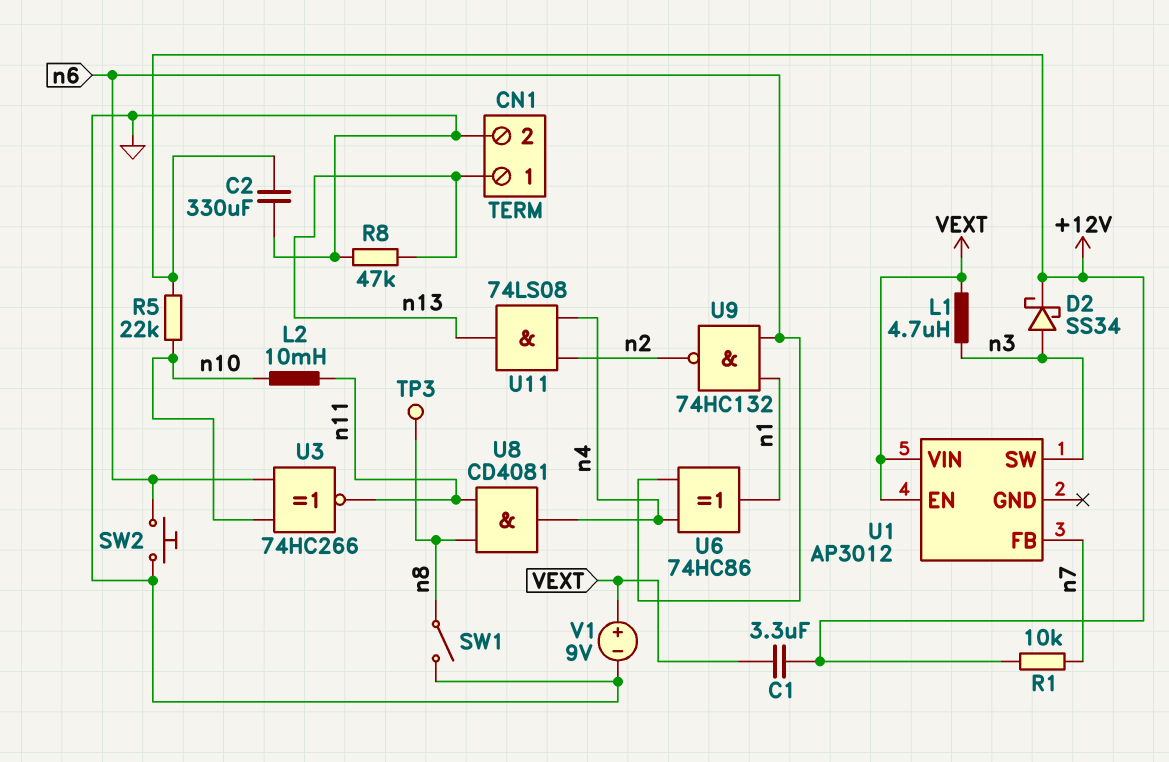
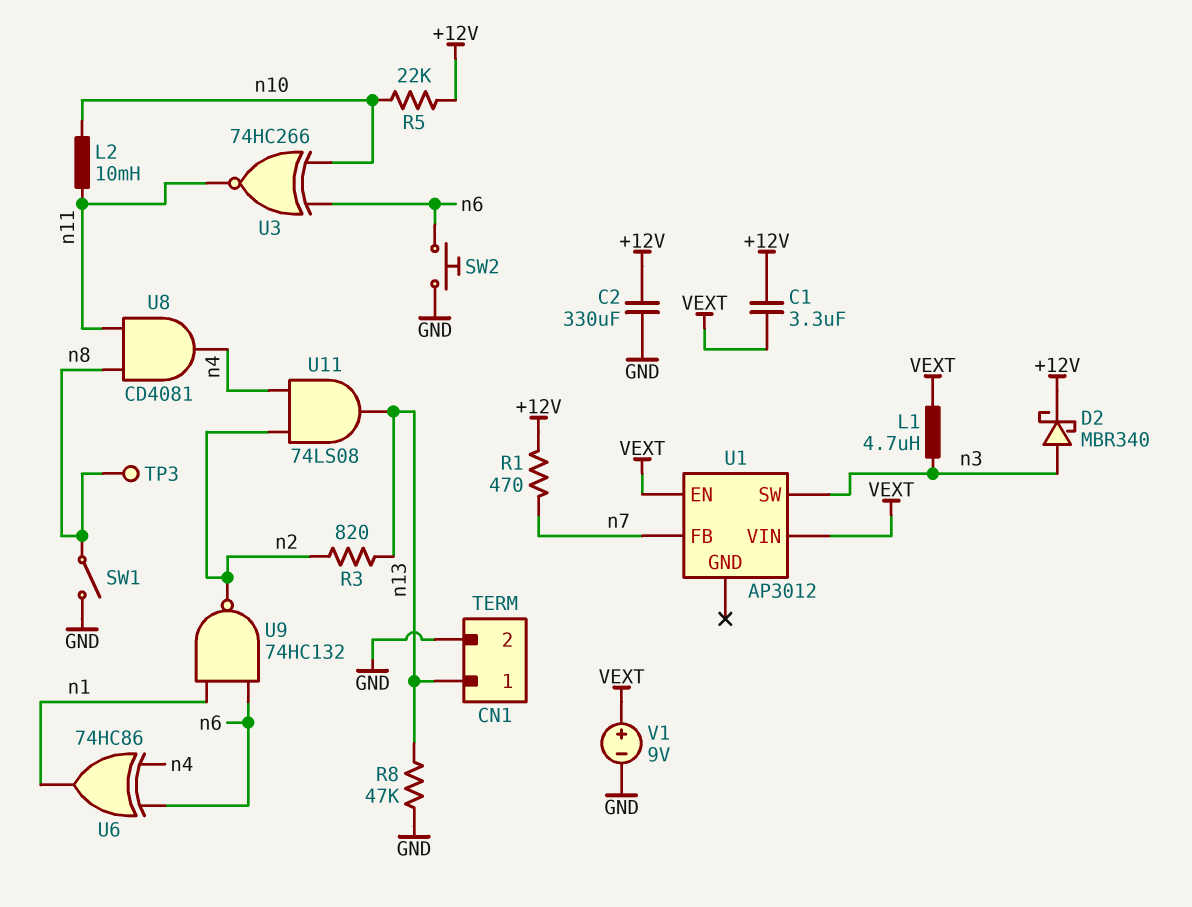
D2: schottky SS34 (A n3, K +12V) -> schottky MBR340 (A n3, K +12V)
R1: 10k (+12V, n7) -> 470 (+12V, n7)
R3: none -> 820 (n2, n13)

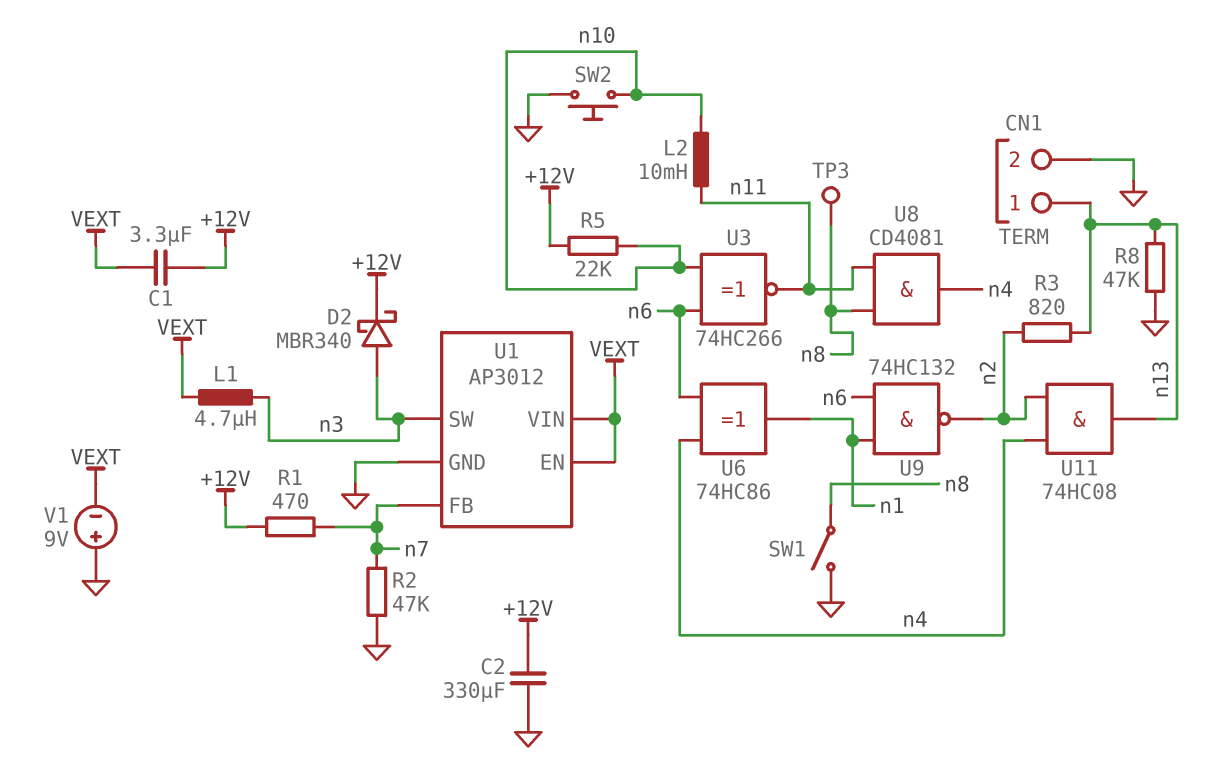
R2: none -> 47k (GND, n7)
SW2: button (GND, n6) -> button (GND, n10)
U1 pin GND: none -> GND
U11: AND 74LS08 (in n2, in n4, out n13) -> AND 74HC08 (in n2, in n4, out n13)
V1: 9V (plus VEXT, minus GND) -> 9V (plus GND, minus VEXT)

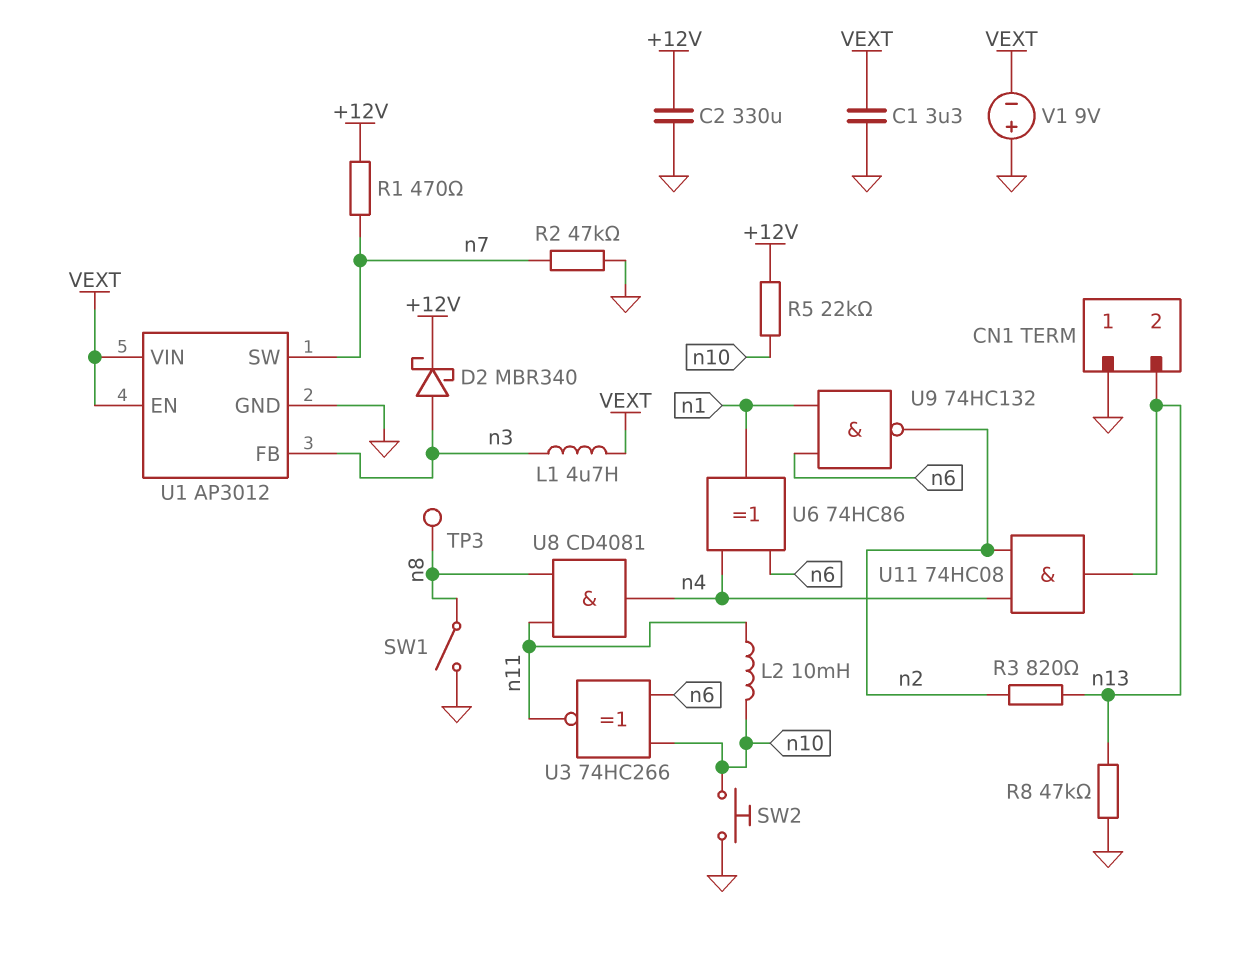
C1: 3.3uF (+12V, VEXT) -> 3.3uF (GND, VEXT)
CN1 pin 1: n13 -> GND
CN1 pin 2: GND -> n13
U1 pin FB: n7 -> n3
U1 pin SW: n3 -> n7

